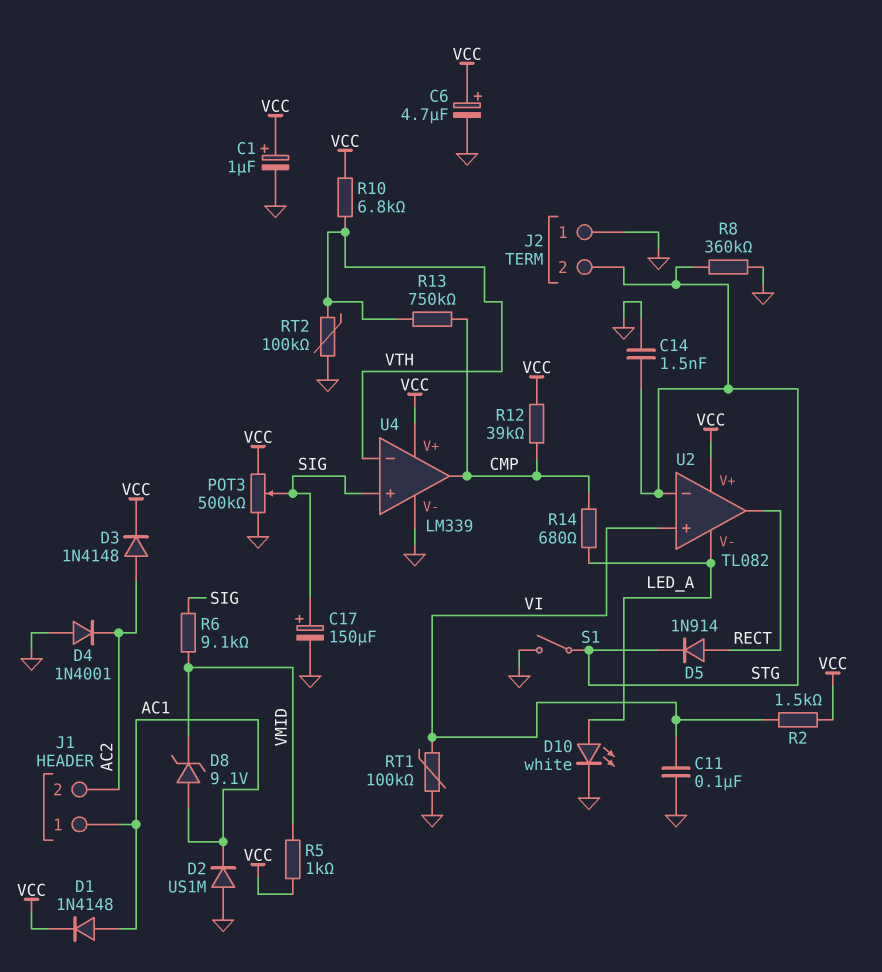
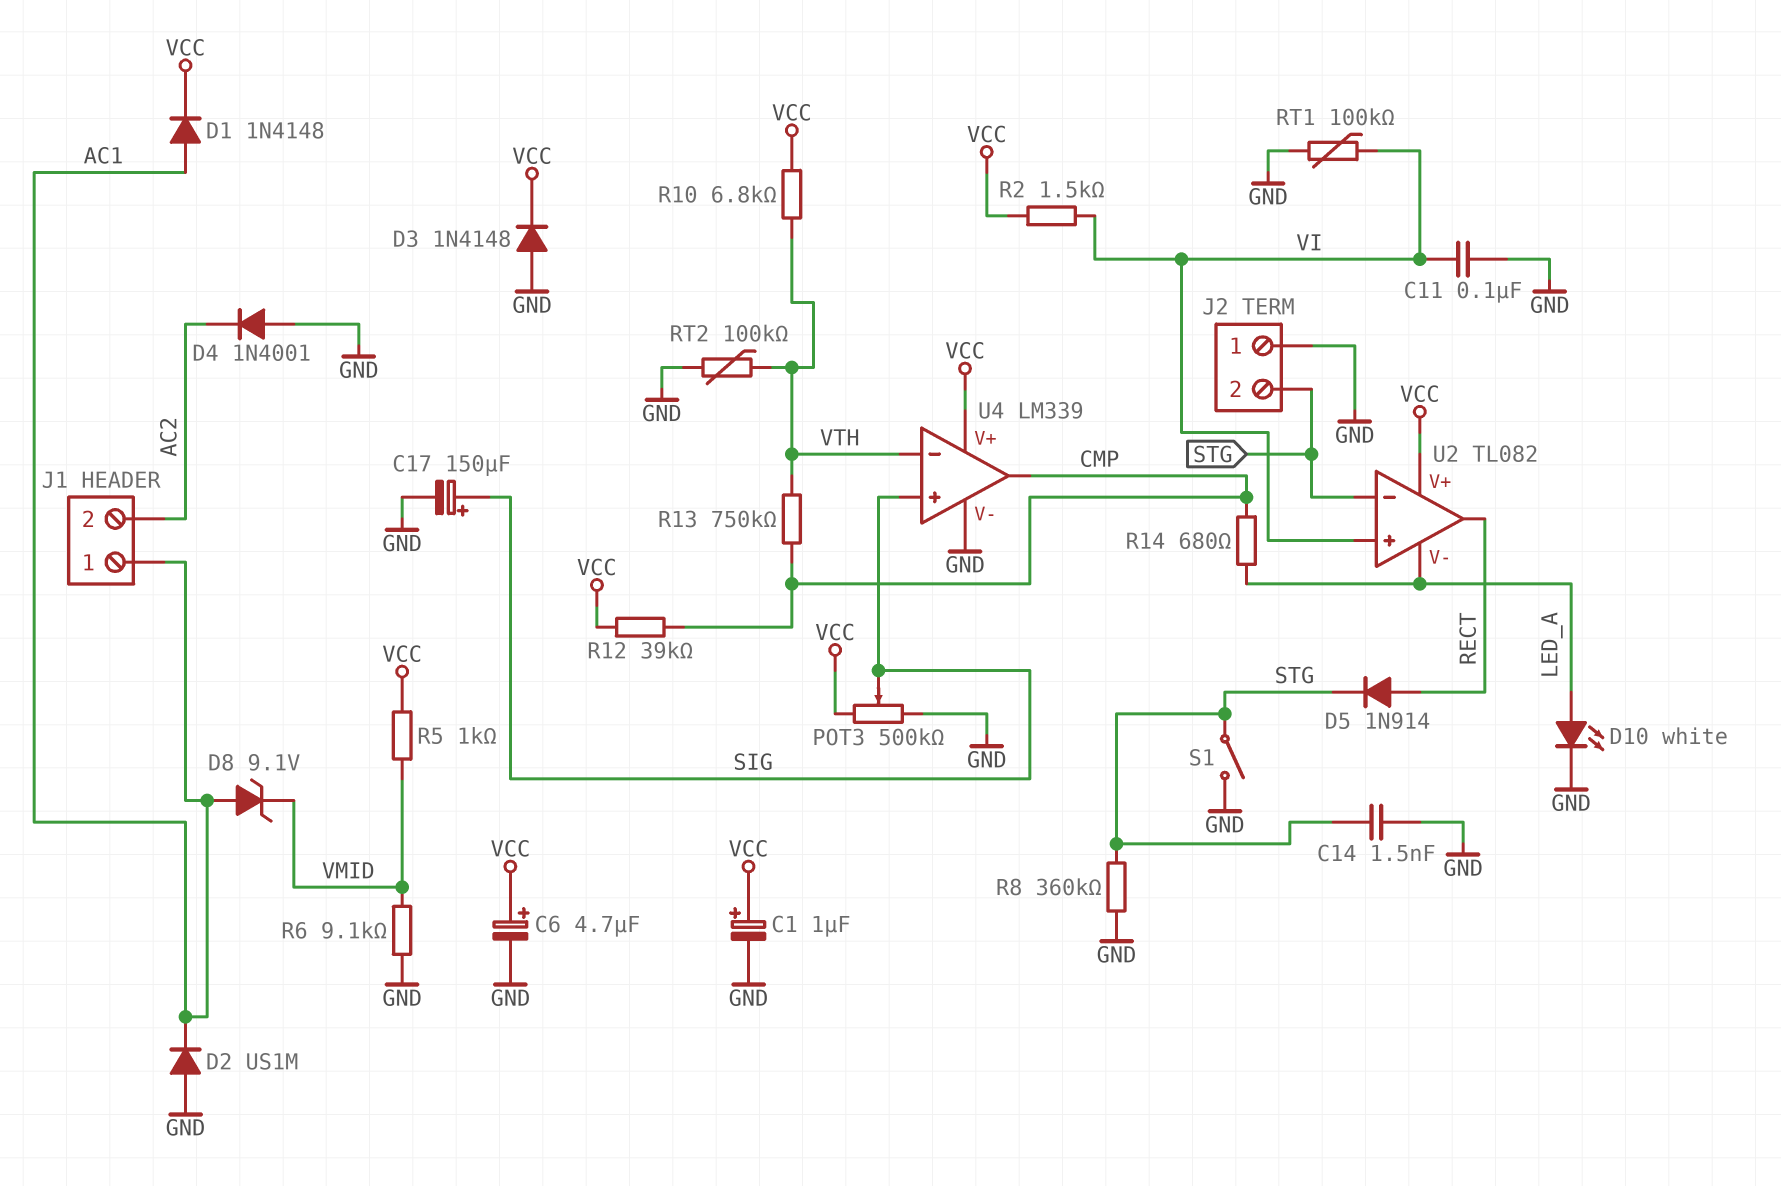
D3: diode 1N4148 (A AC2, K VCC) -> diode 1N4148 (A GND, K VCC)
R6: 9.1k (SIG, VMID) -> 9.1k (GND, VMID)

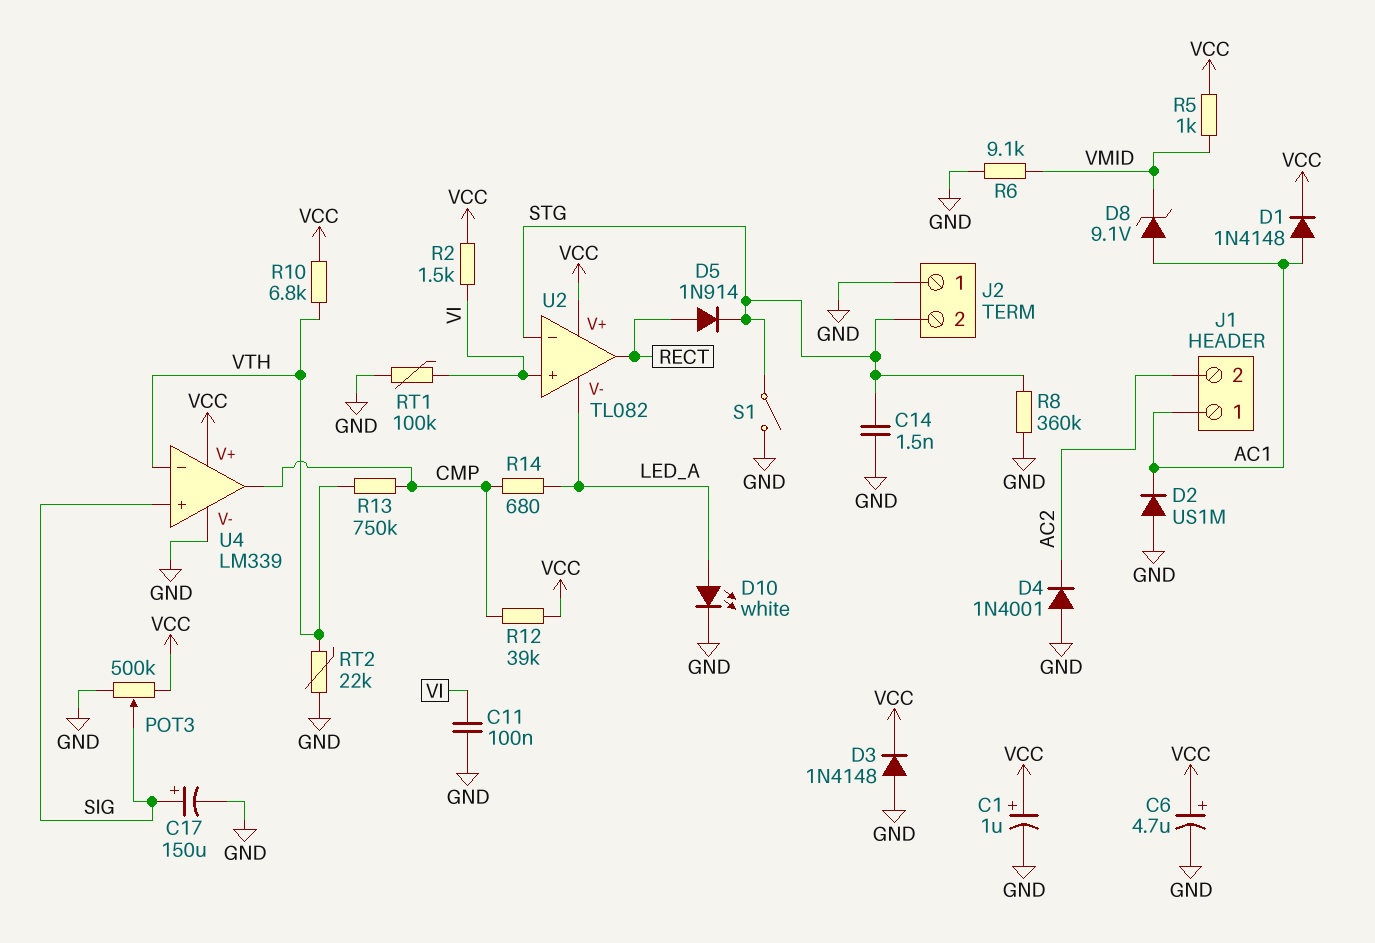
RT2: 100k (GND, VTH) -> 22k (GND, VTH)

